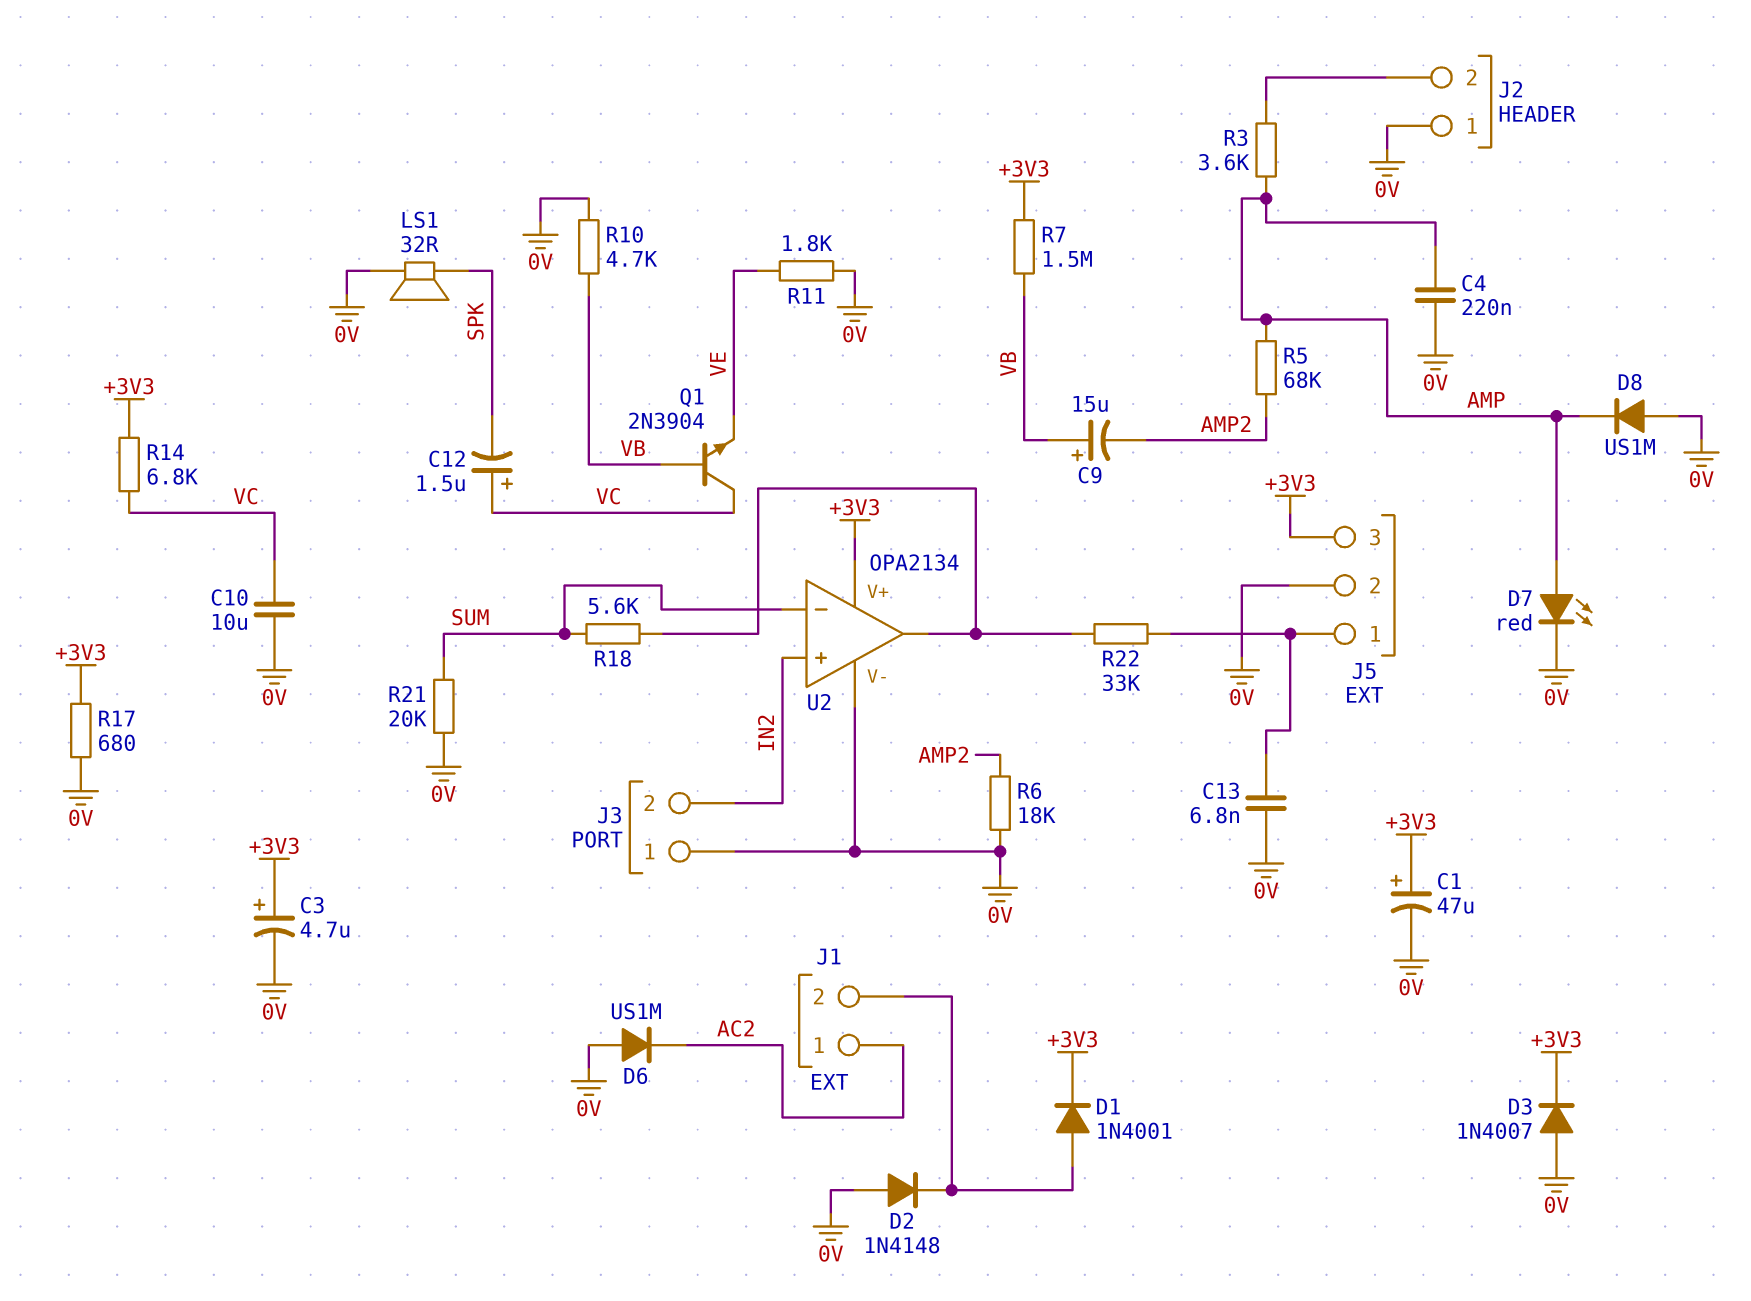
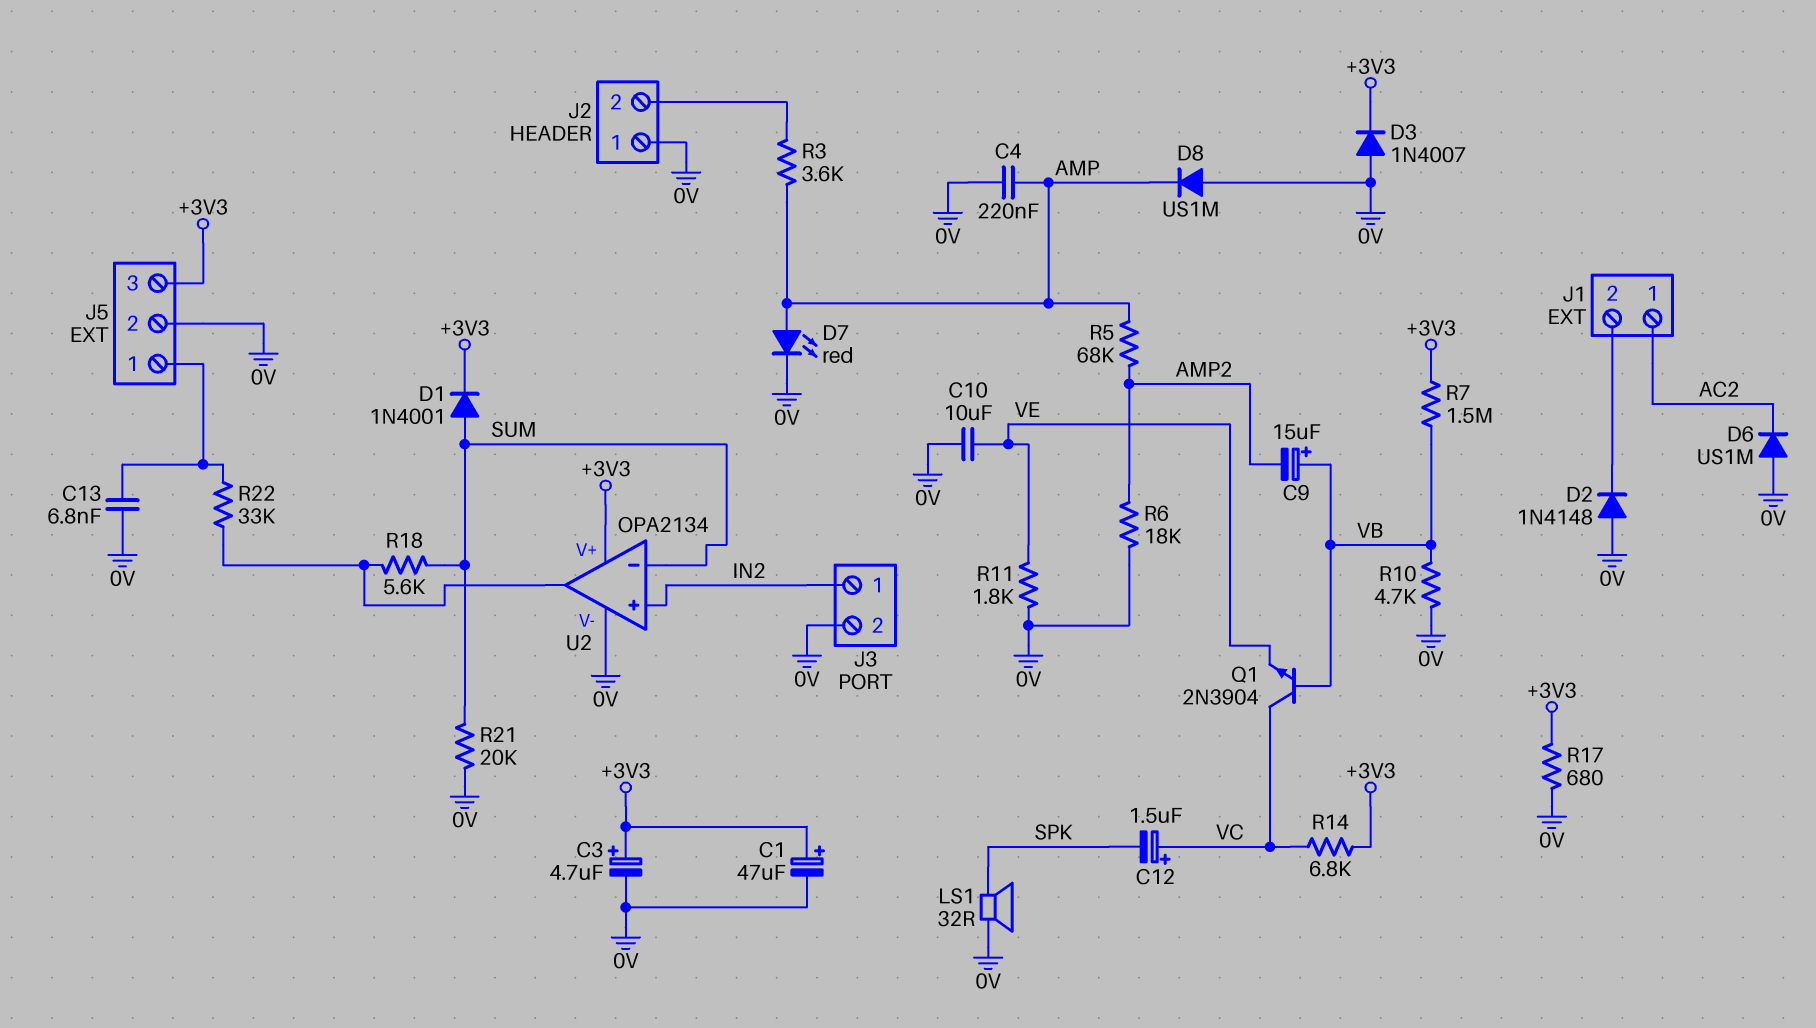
C10: 10uF (0V, VC) -> 10uF (0V, VE)
D1: diode 1N4001 (A J1/2, K +3V3) -> diode 1N4001 (A SUM, K +3V3)
J3 pin 1: 0V -> IN2
J3 pin 2: IN2 -> 0V

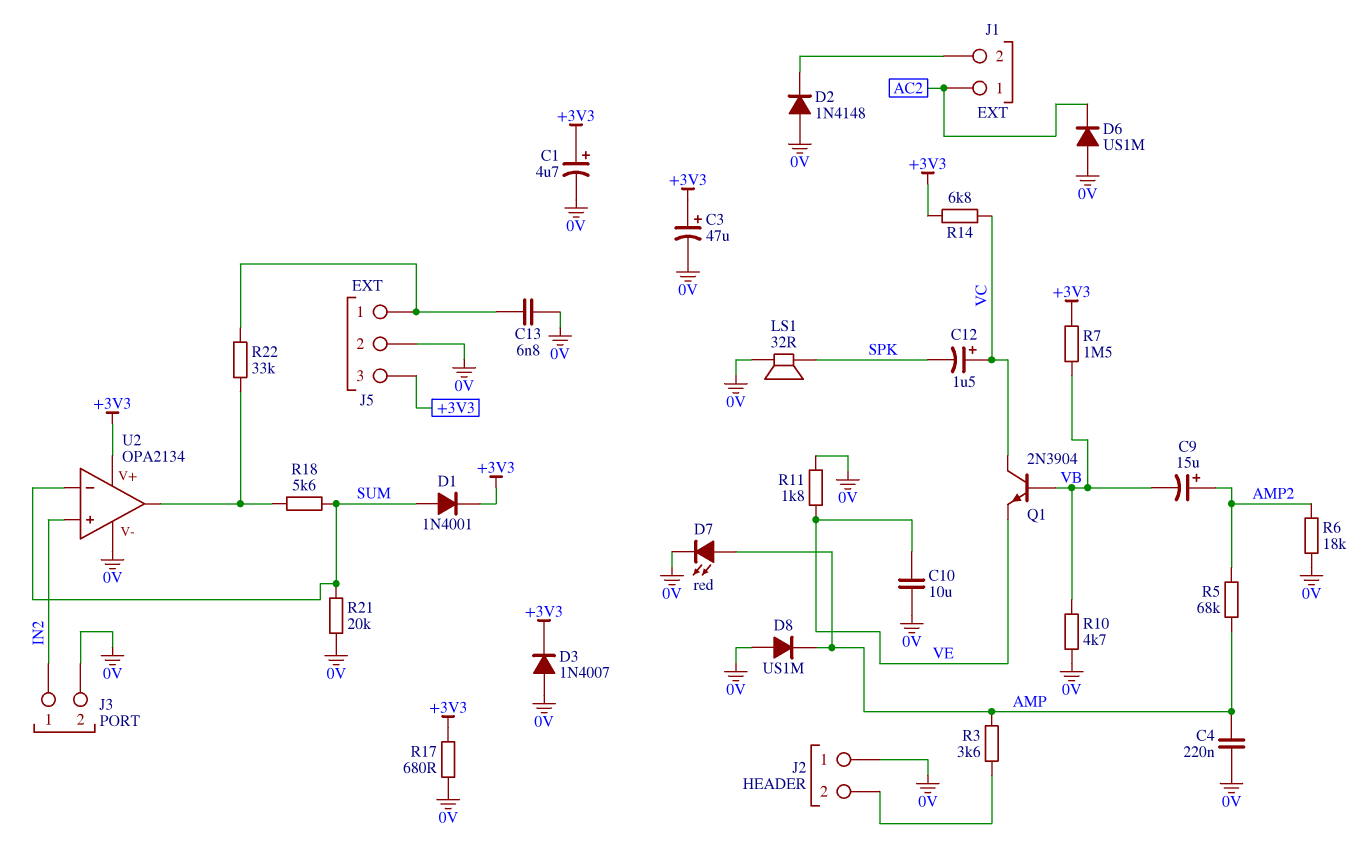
C1: 47uF (plus +3V3, minus 0V) -> 4.7uF (plus +3V3, minus 0V)
C3: 4.7uF (plus +3V3, minus 0V) -> 47uF (plus +3V3, minus 0V)
C9: 15uF (plus VB, minus AMP2) -> 15uF (plus AMP2, minus VB)

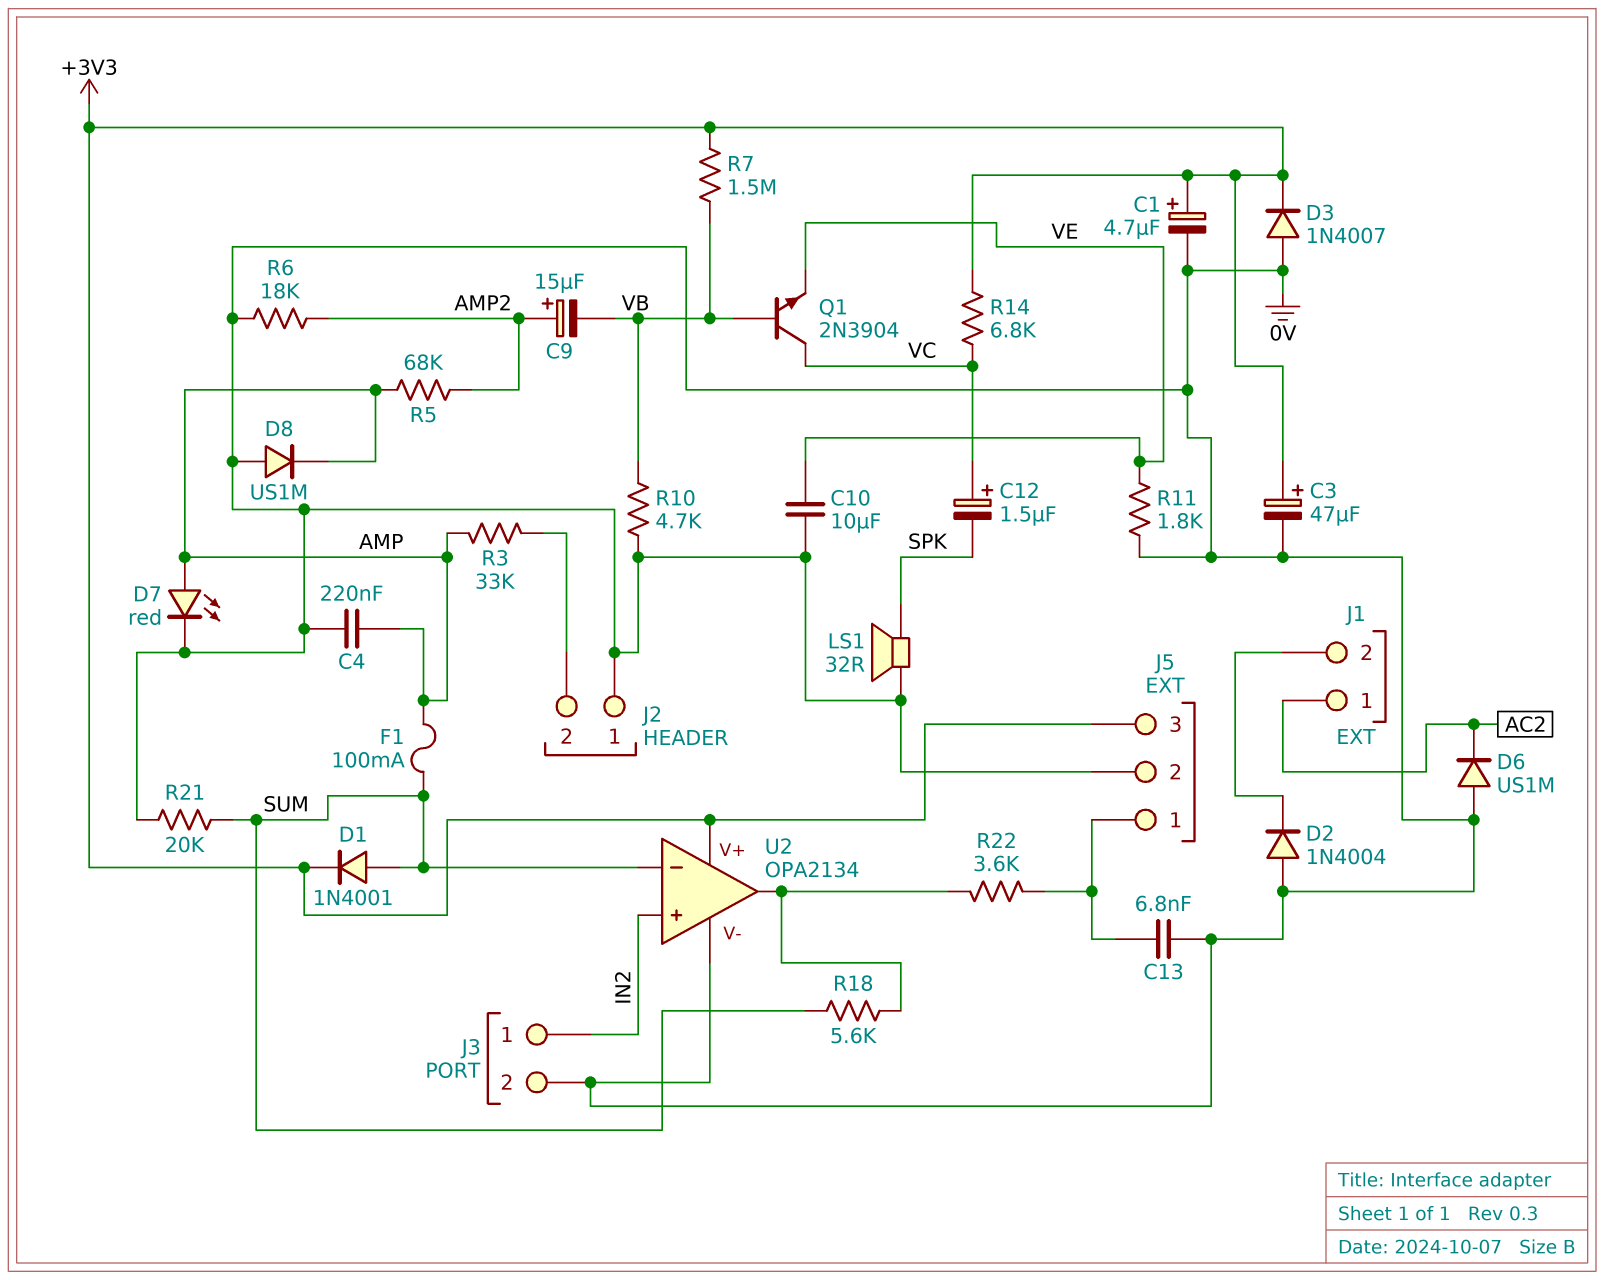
D2: diode 1N4148 (A 0V, K J1/2) -> diode 1N4004 (A 0V, K J1/2)
F1: none -> 100mA (AMP, SUM)
R3: 3.6k (AMP, J2/2) -> 33k (AMP, J2/2)
R17: 680 (+3V3, 0V) -> none
R22: 33k (J5/1, U2/out) -> 3.6k (J5/1, U2/out)

